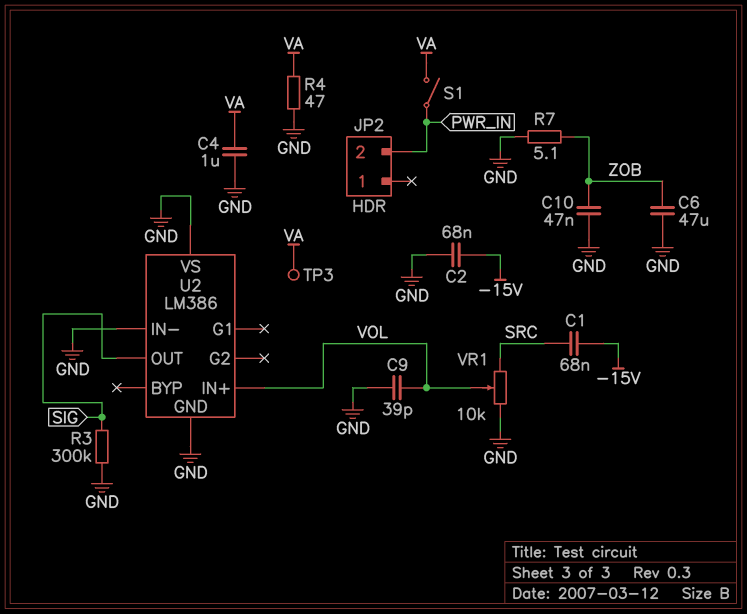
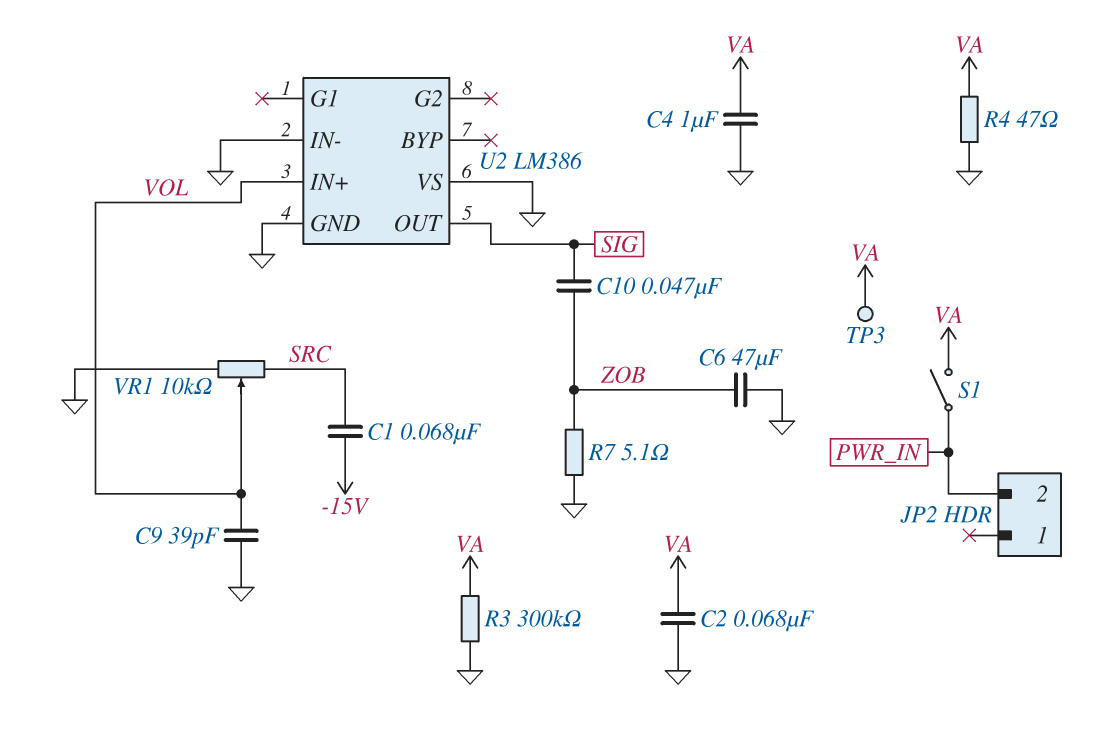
C2: 68nF (-15V, GND) -> 68nF (GND, VA)
C10: 47nF (GND, ZOB) -> 47nF (SIG, ZOB)
R3: 300k (GND, SIG) -> 300k (GND, VA)

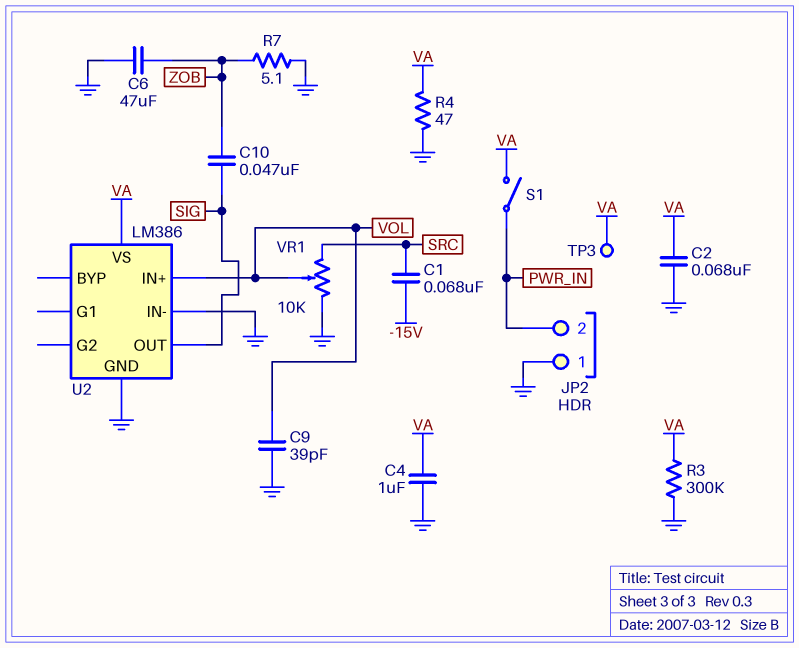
JP2 pin 1: none -> GND
U2 pin VS: GND -> VA

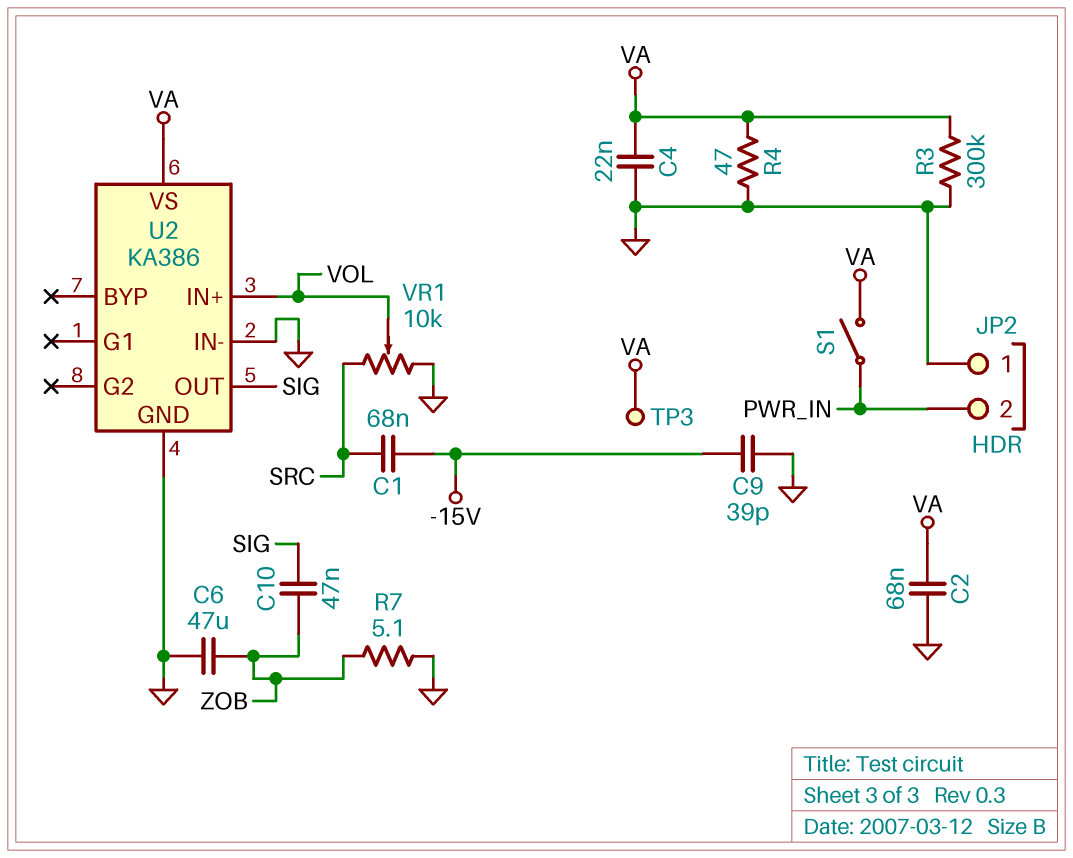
C4: 1uF (GND, VA) -> 22nF (GND, VA)
C9: 39pF (GND, VOL) -> 39pF (-15V, GND)
U2: LM386 -> KA386

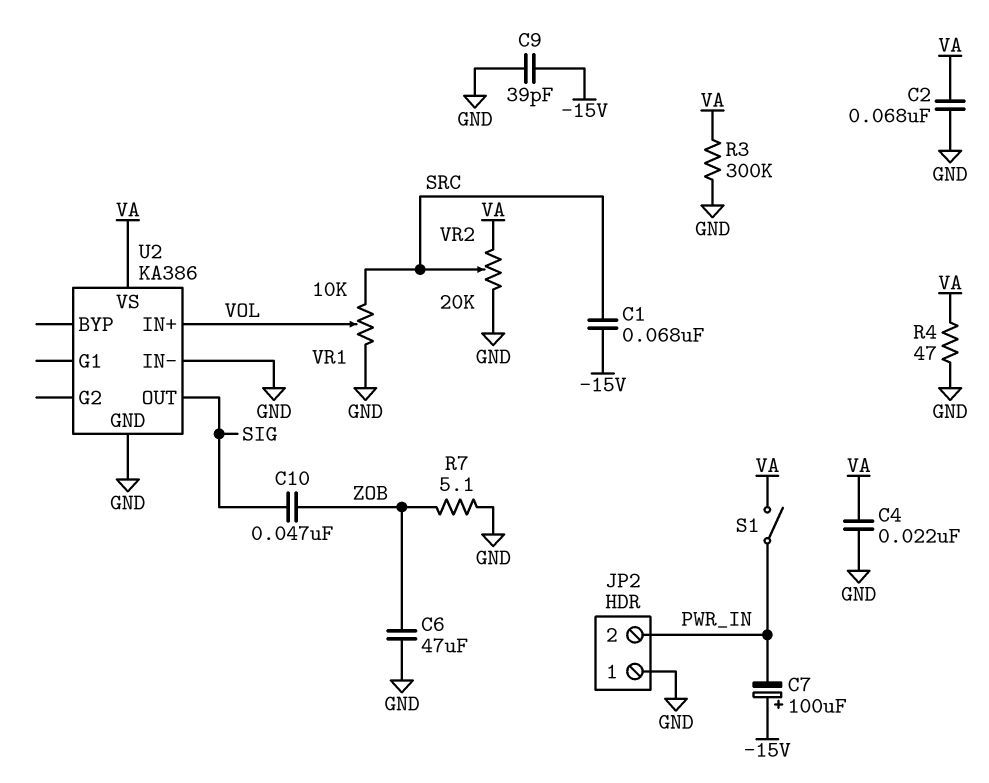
C7: none -> 100uF (plus -15V, minus PWR_IN)
TP3: test point (VA) -> none
VR2: none -> 20k (GND, VA, wiper SRC)

